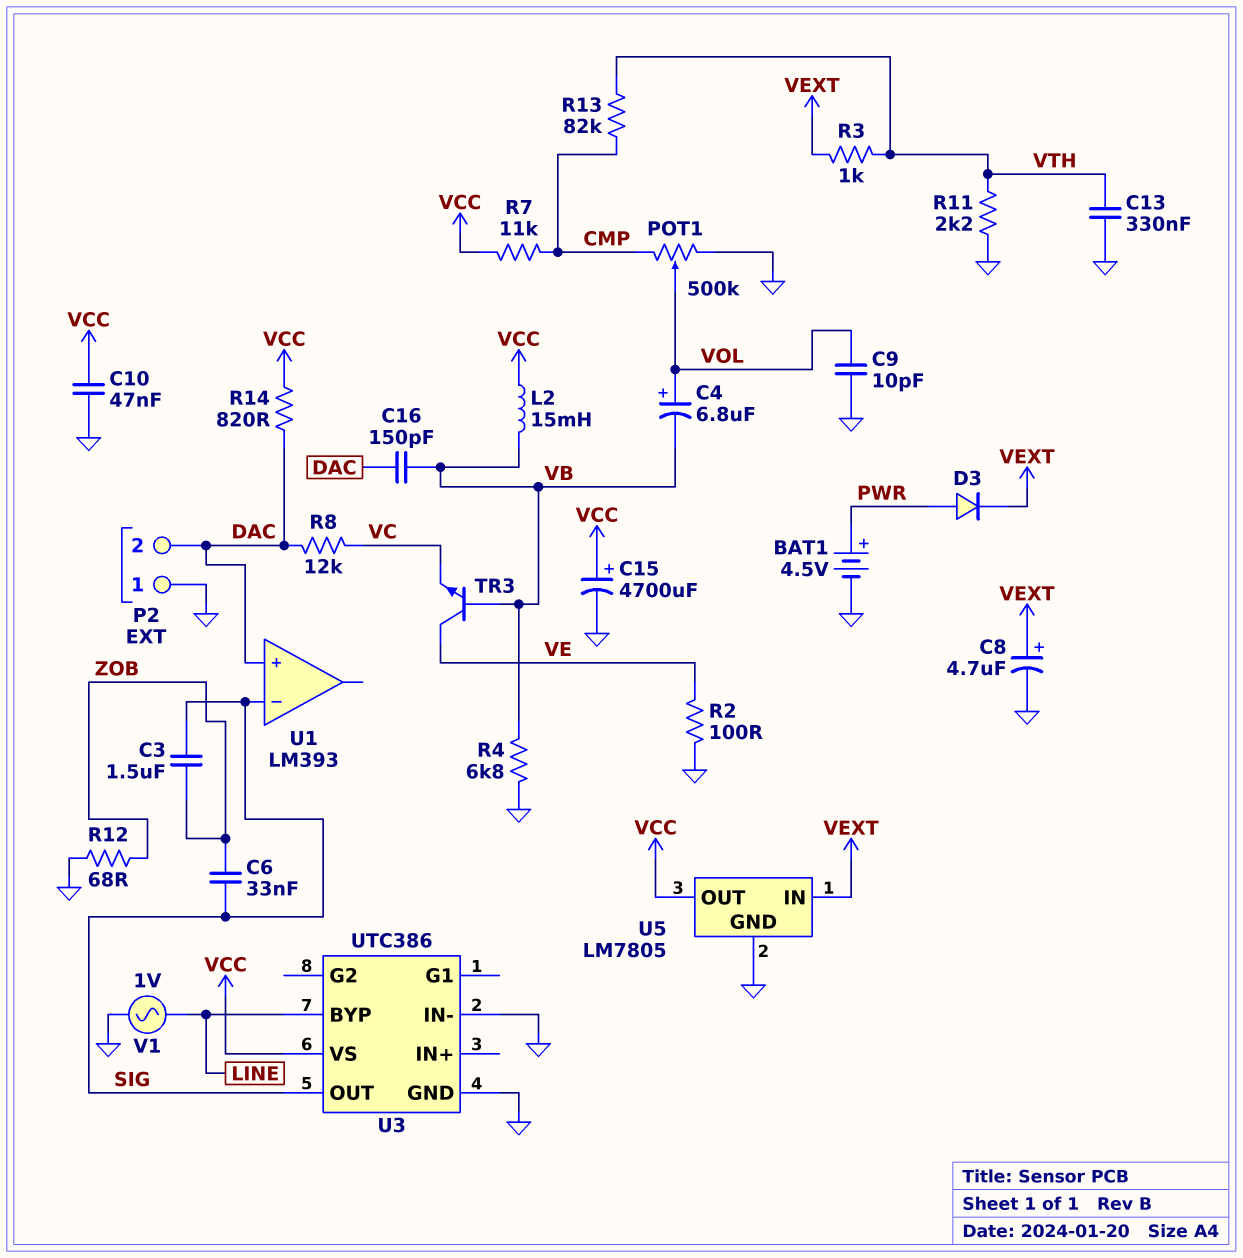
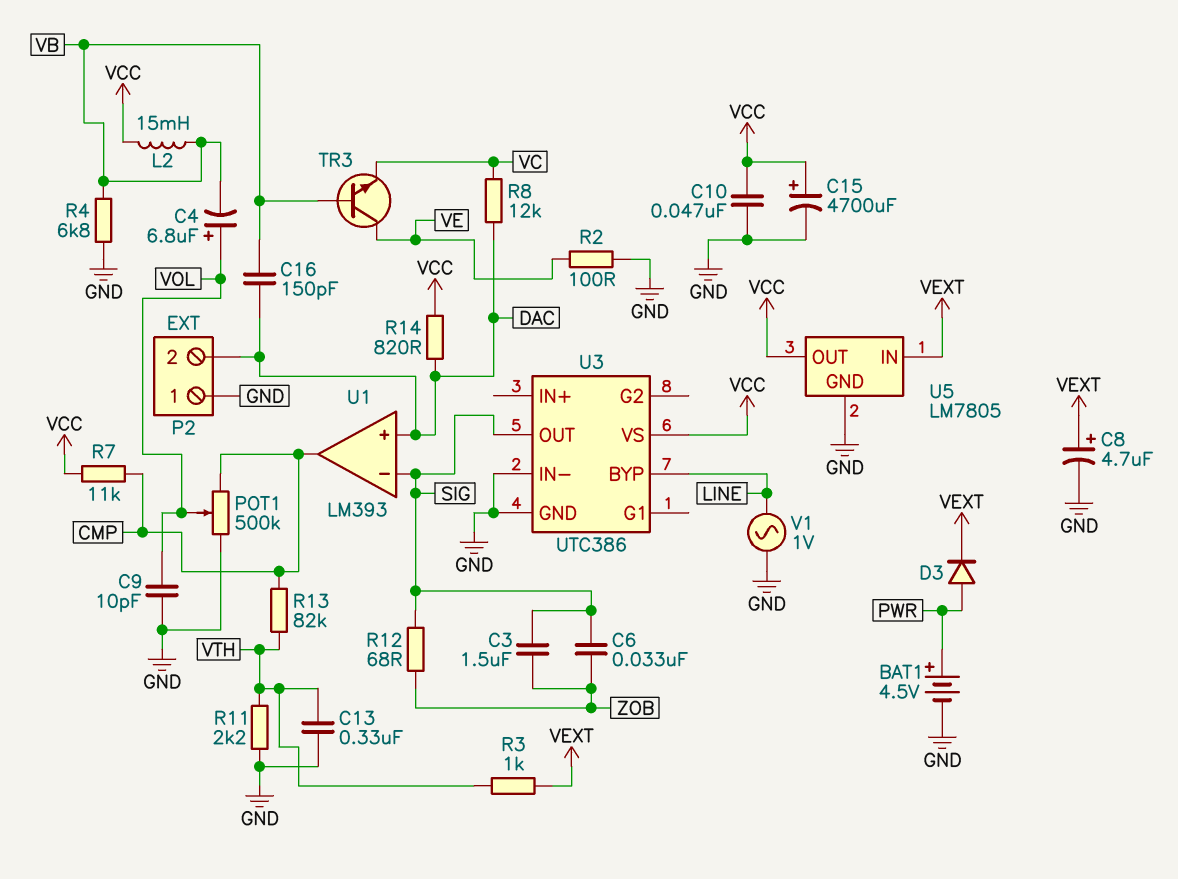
R12: 68 (GND, ZOB) -> 68 (SIG, ZOB)
U1 pin out: none -> CMP

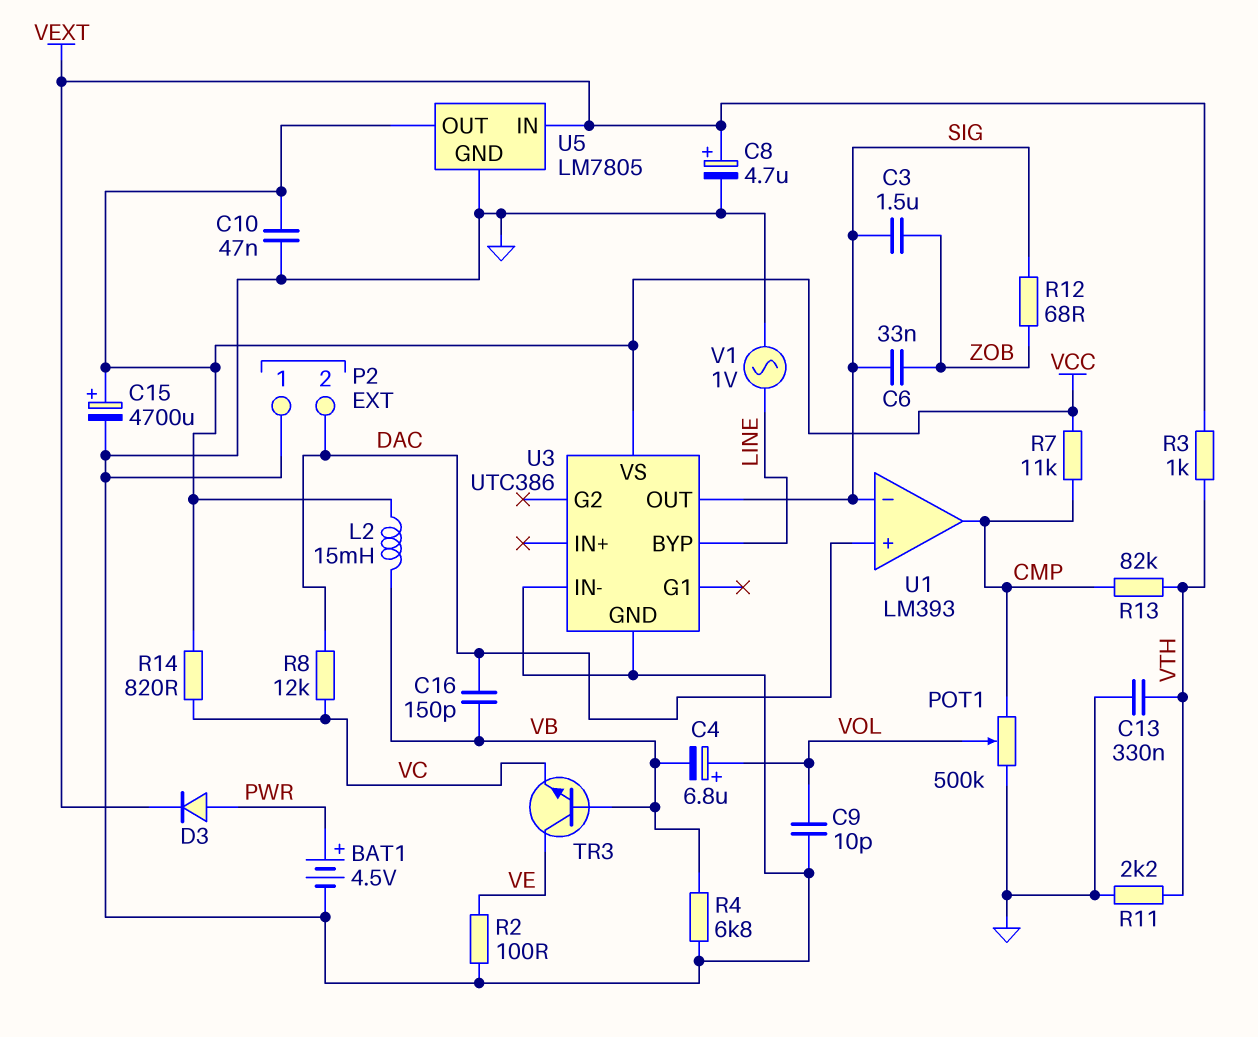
R14: 820 (DAC, VCC) -> 820 (VC, VCC)

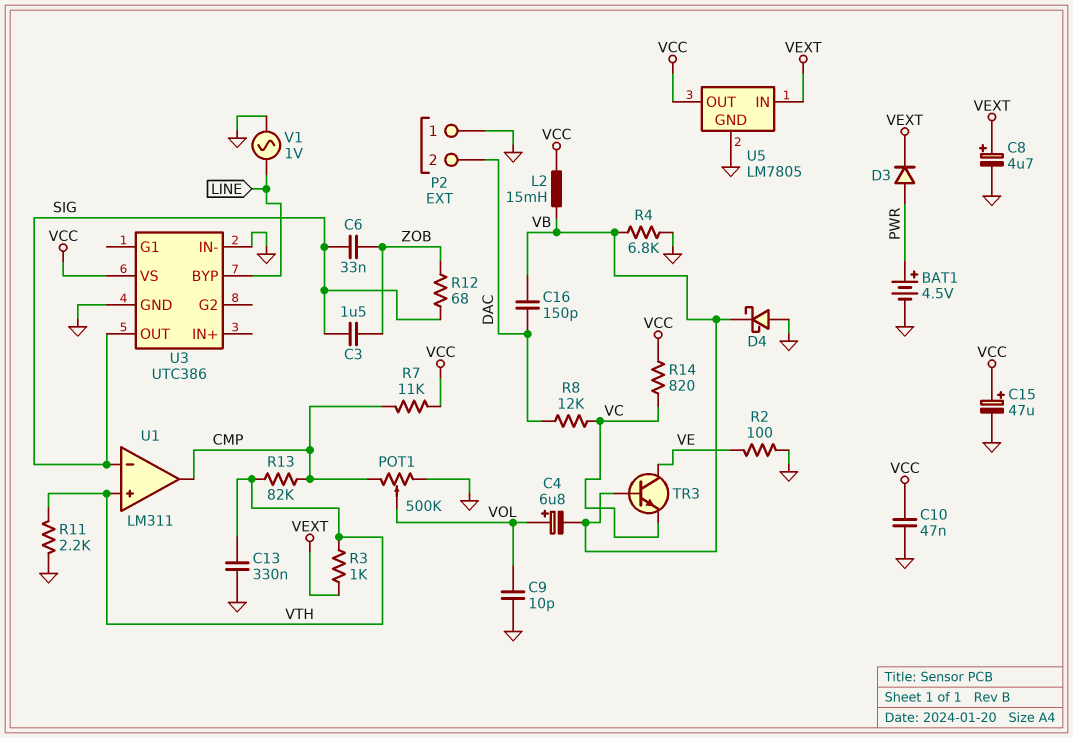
C15: 4700uF (plus VCC, minus GND) -> 47uF (plus VCC, minus GND)
D4: none -> schottky (A GND, K VB)
U1: LM393 -> LM311
U1 pin in+: DAC -> VTH

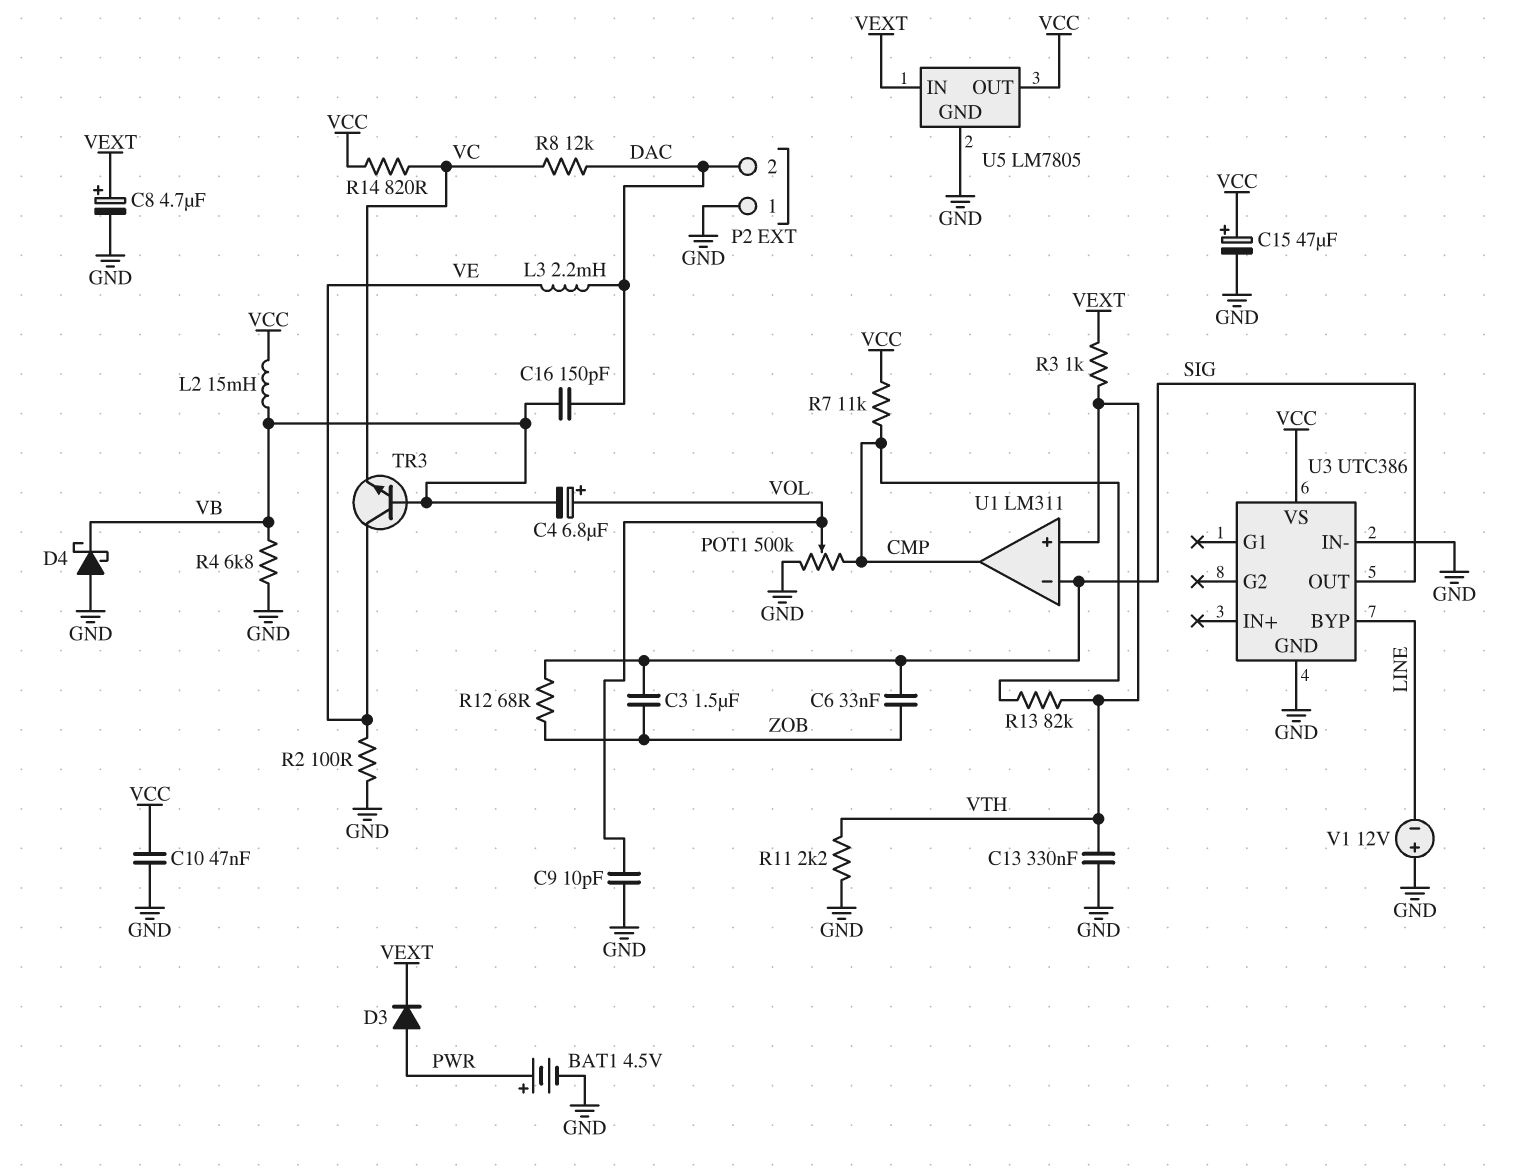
L3: none -> 2.2mH (DAC, VE)
V1: AC 1V (GND, LINE) -> 12V (plus GND, minus LINE)

